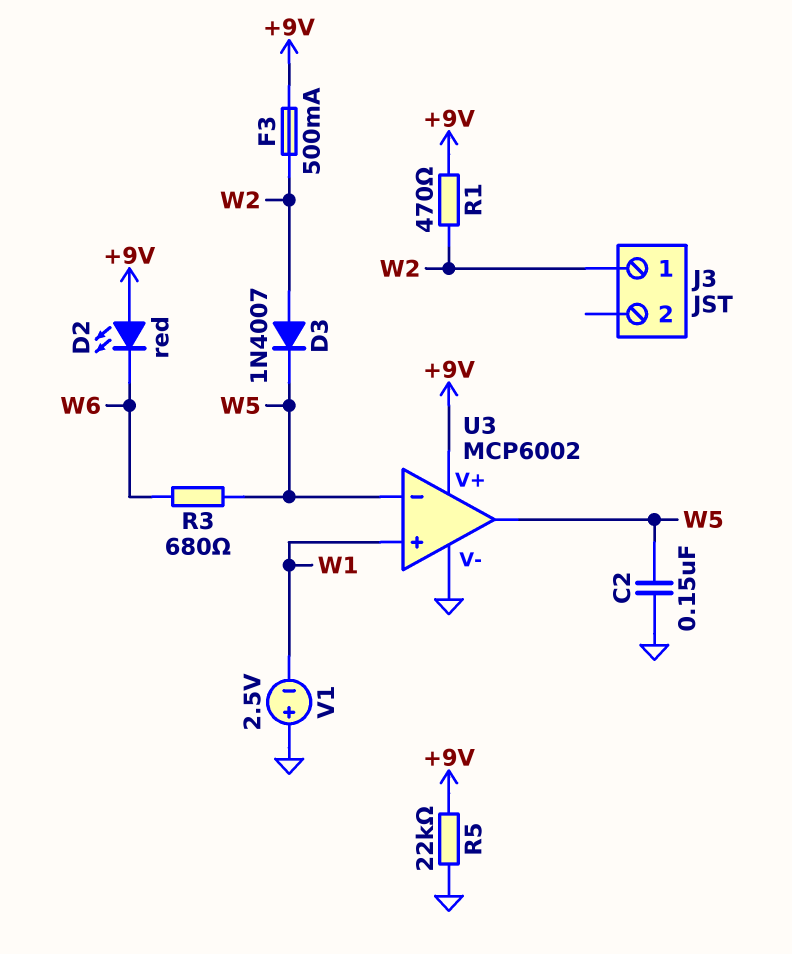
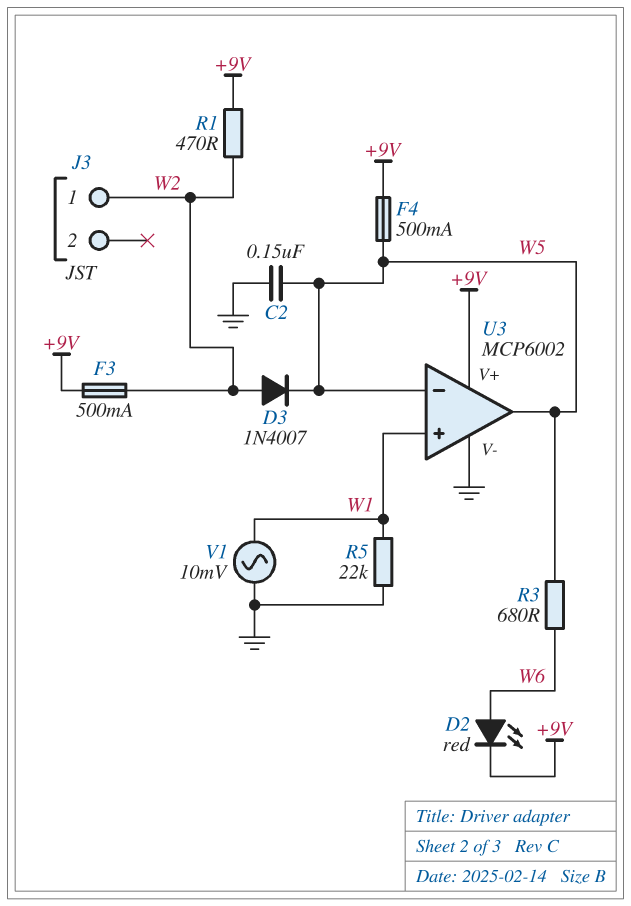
D2: LED red (A +9V, K W6) -> LED red (A W6, K +9V)
F4: none -> 500mA (+9V, W5)
R5: 22k (+9V, GND) -> 22k (GND, W1)
V1: 2.5V (plus GND, minus W1) -> AC 10mV (GND, W1)

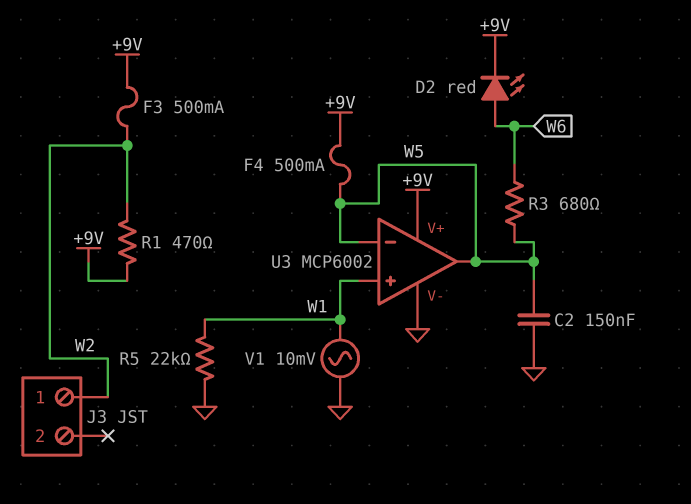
D3: diode 1N4007 (A W2, K W5) -> none

